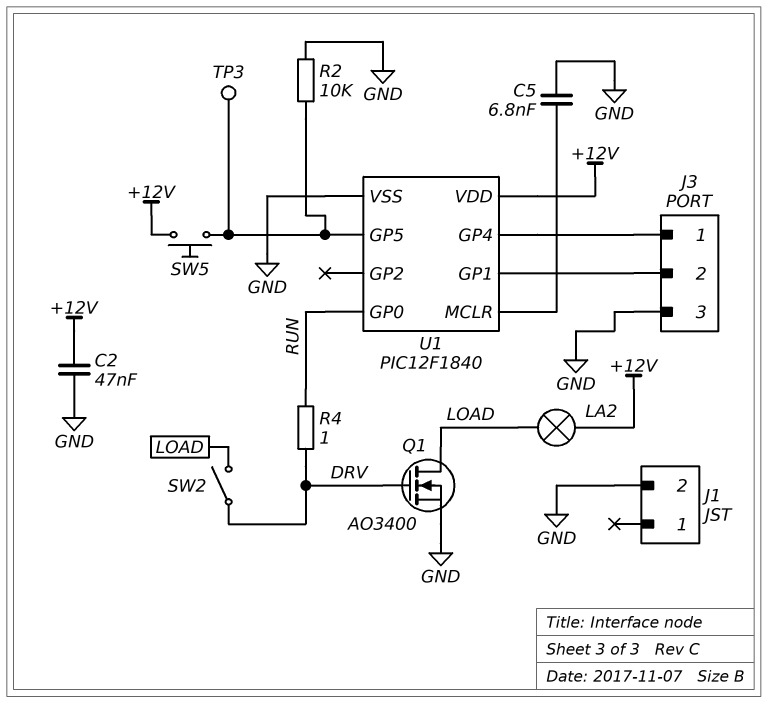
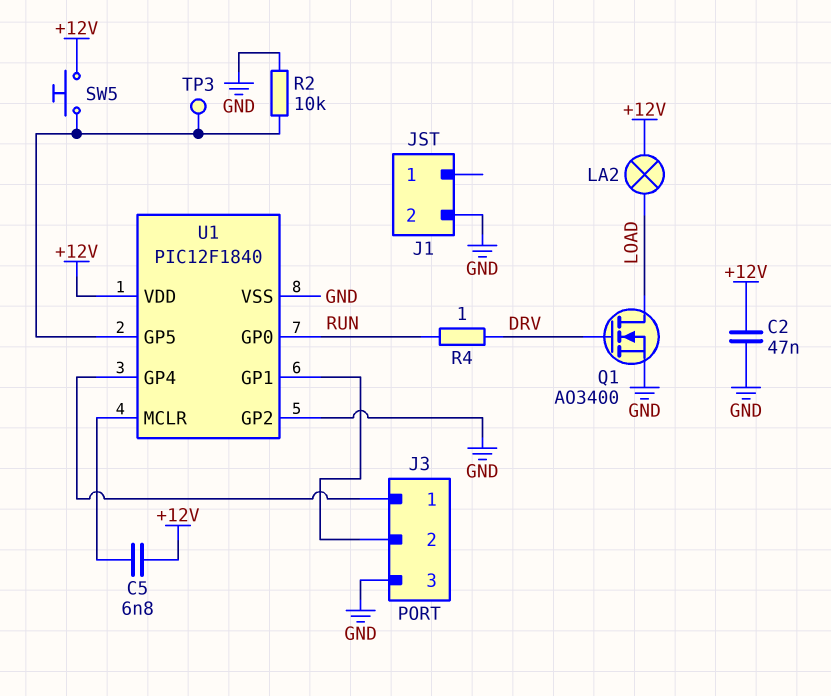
C5: 6.8nF (GND, U1/MCLR) -> 6.8nF (+12V, U1/MCLR)
SW2: switch (DRV, LOAD) -> none
U1 pin GP2: none -> GND

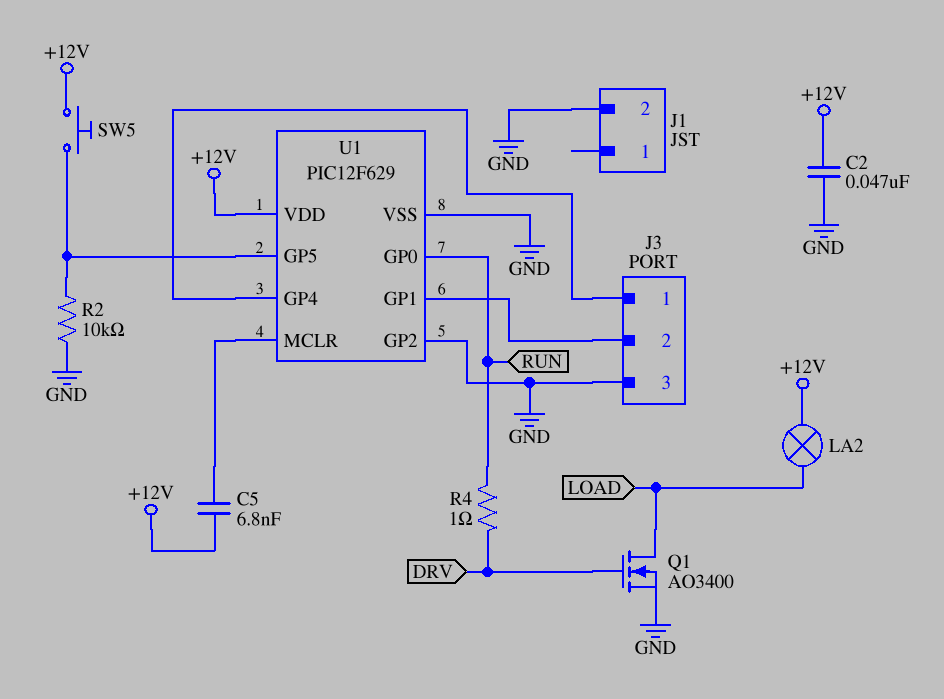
TP3: test point (U1/GP5) -> none
U1: PIC12F1840 -> PIC12F629

